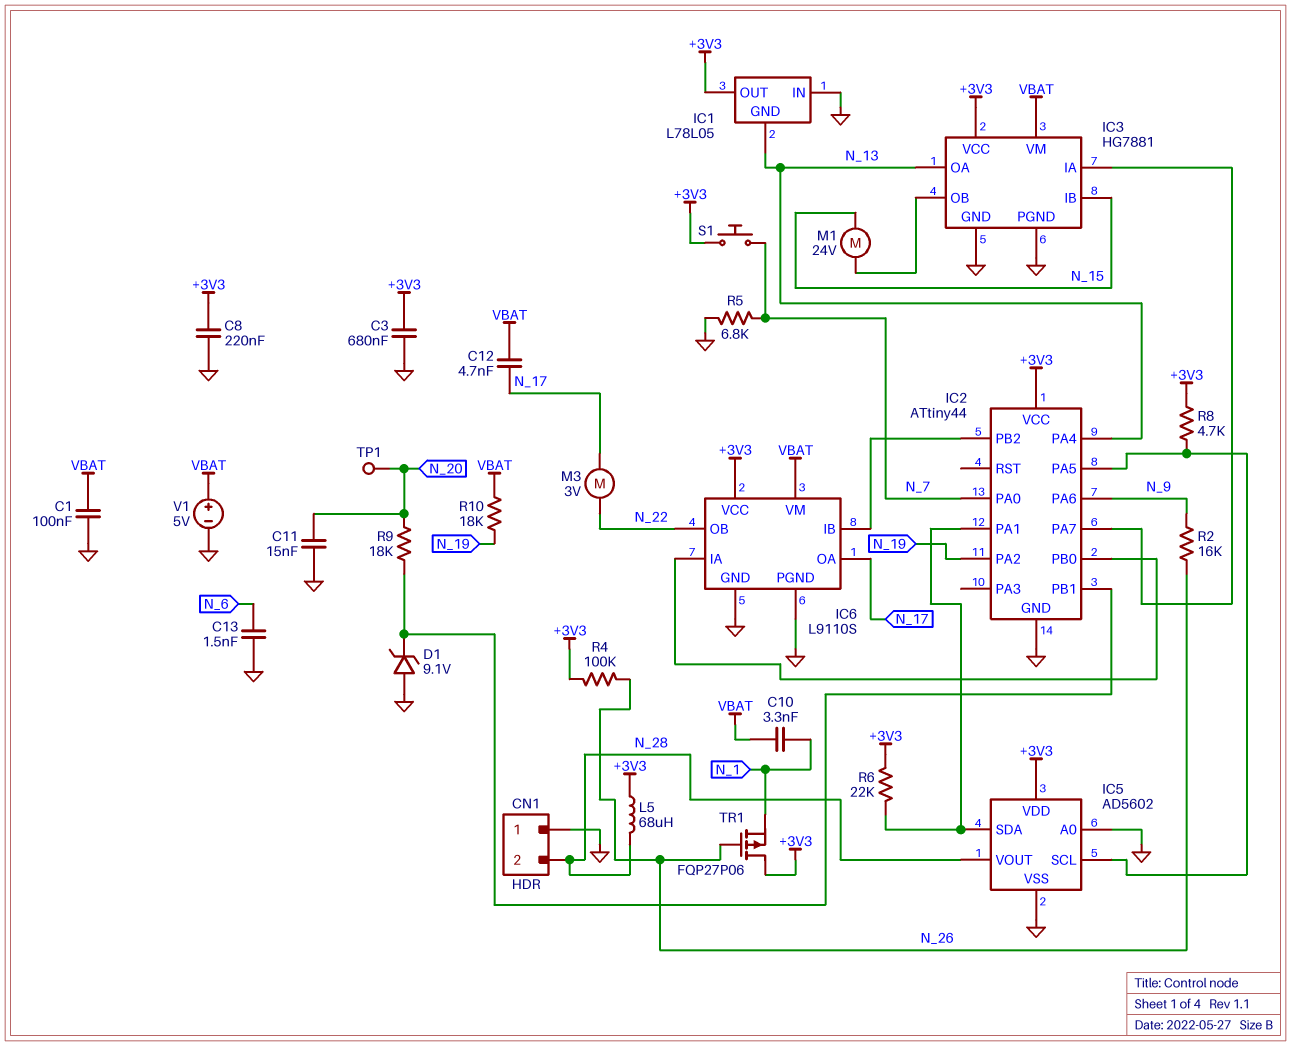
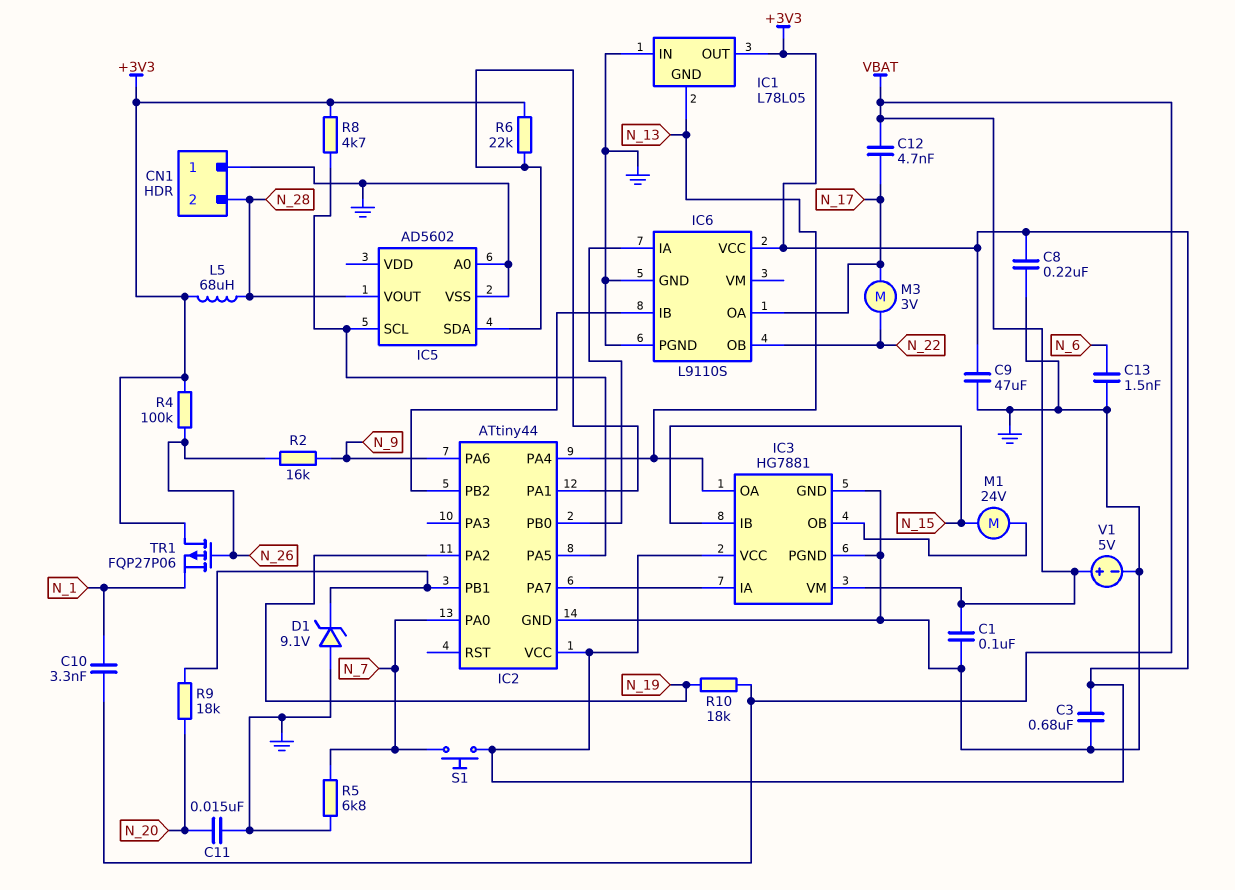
C9: none -> 47uF (+3V3, GND)
IC5 pin VDD: +3V3 -> none
IC6 pin VM: VBAT -> none
TP1: test point (N_20) -> none

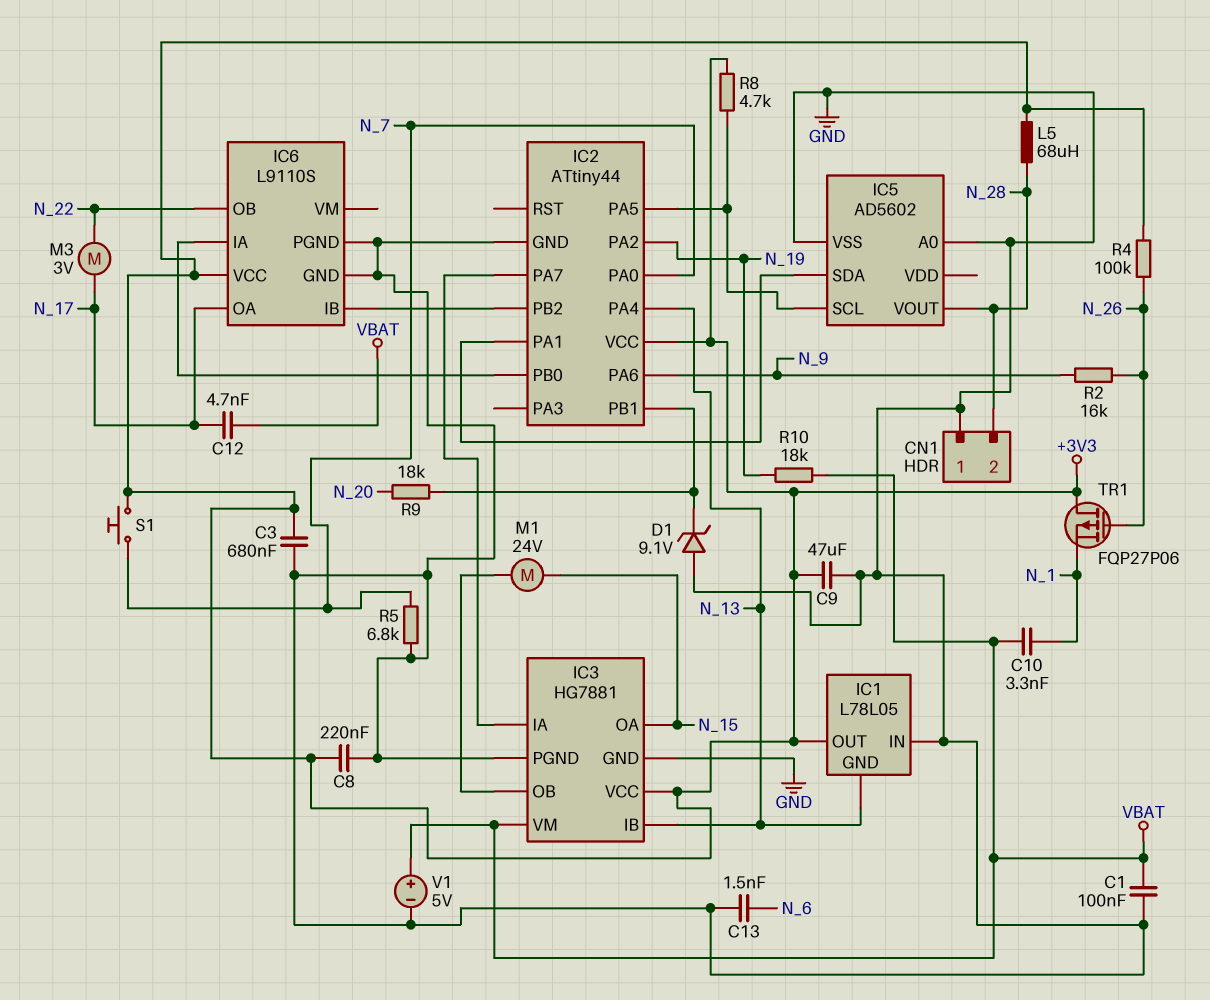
C11: 15nF (GND, N_20) -> none
IC3 pin IB: N_15 -> N_13
IC3 pin OA: N_13 -> N_15
R6: 22k (+3V3, IC2/PA1) -> none

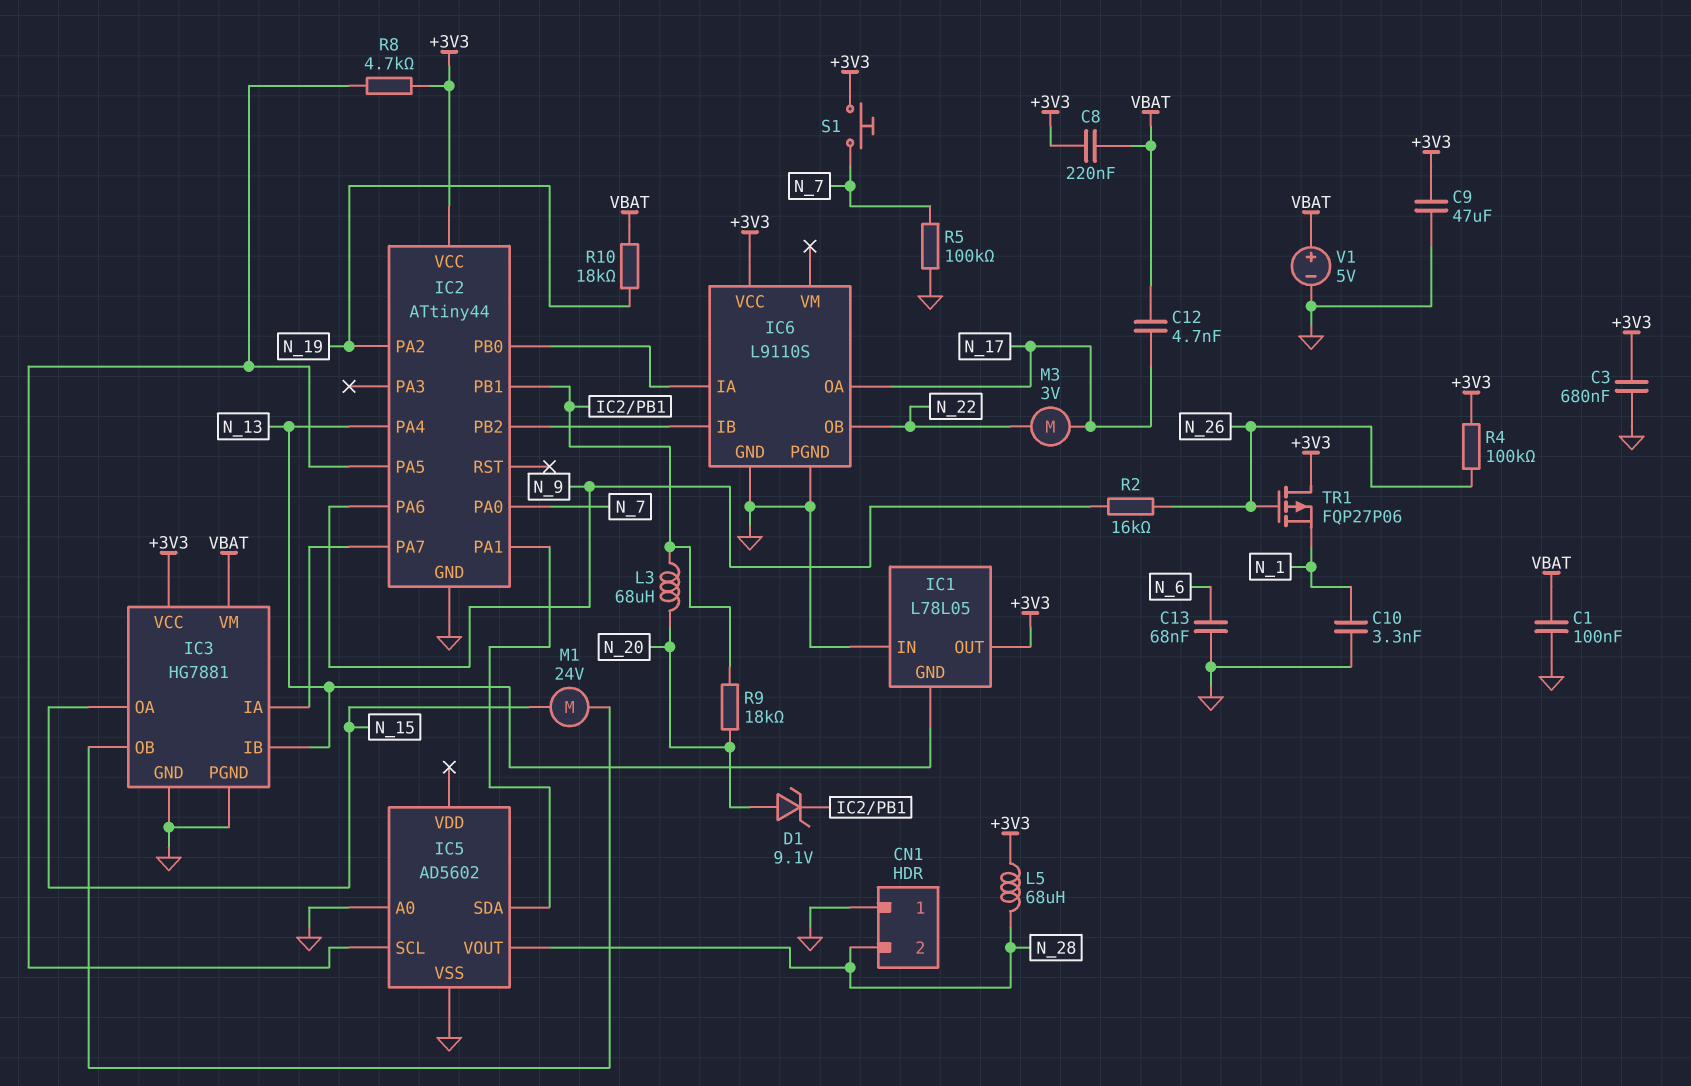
C8: 220nF (+3V3, GND) -> 220nF (+3V3, VBAT)
C10: 3.3nF (N_1, VBAT) -> 3.3nF (GND, N_1)
C13: 1.5nF (GND, N_6) -> 68nF (GND, N_6)
D1: zener 9.1V (A GND, K IC2/PB1) -> zener 9.1V (A N_20, K IC2/PB1)
L3: none -> 68uH (IC2/PB1, N_20)
R5: 6.8k (GND, N_7) -> 100k (GND, N_7)

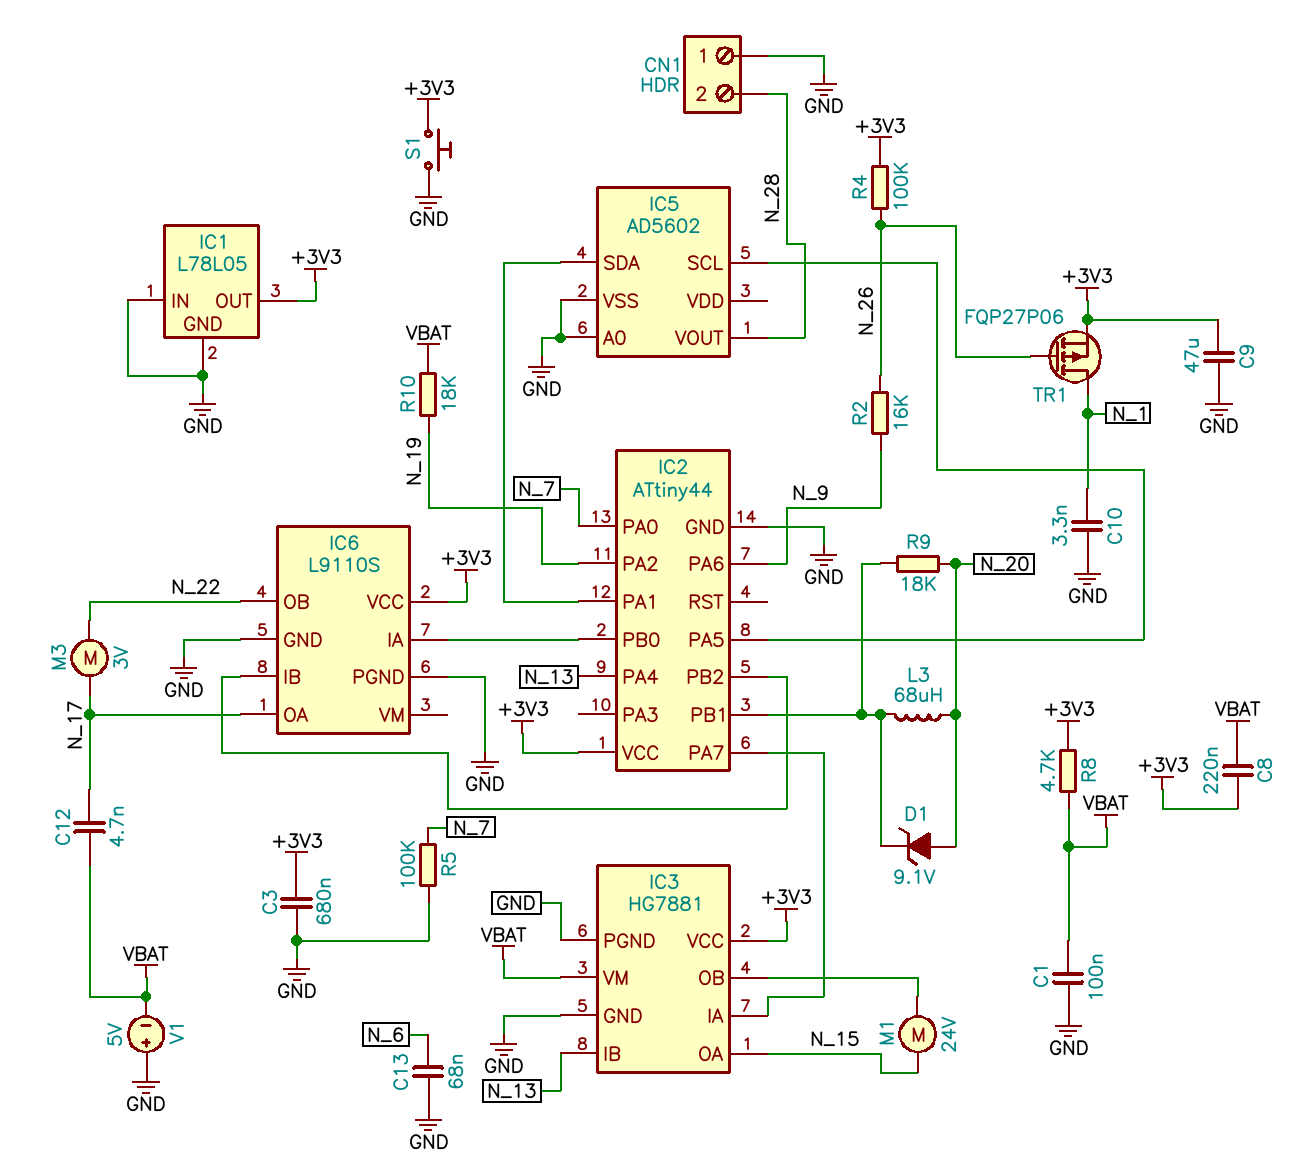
IC1 pin GND: N_13 -> GND
L5: 68uH (+3V3, N_28) -> none
R8: 4.7k (+3V3, IC2/PA5) -> 4.7k (+3V3, VBAT)
S1: button (+3V3, N_7) -> button (+3V3, GND)
TR1: PMOS FQP27P06 (G N_26, D +3V3, S N_1) -> PMOS FQP27P06 (G N_26, D N_1, S +3V3)
V1: 5V (plus VBAT, minus GND) -> 5V (plus GND, minus VBAT)

